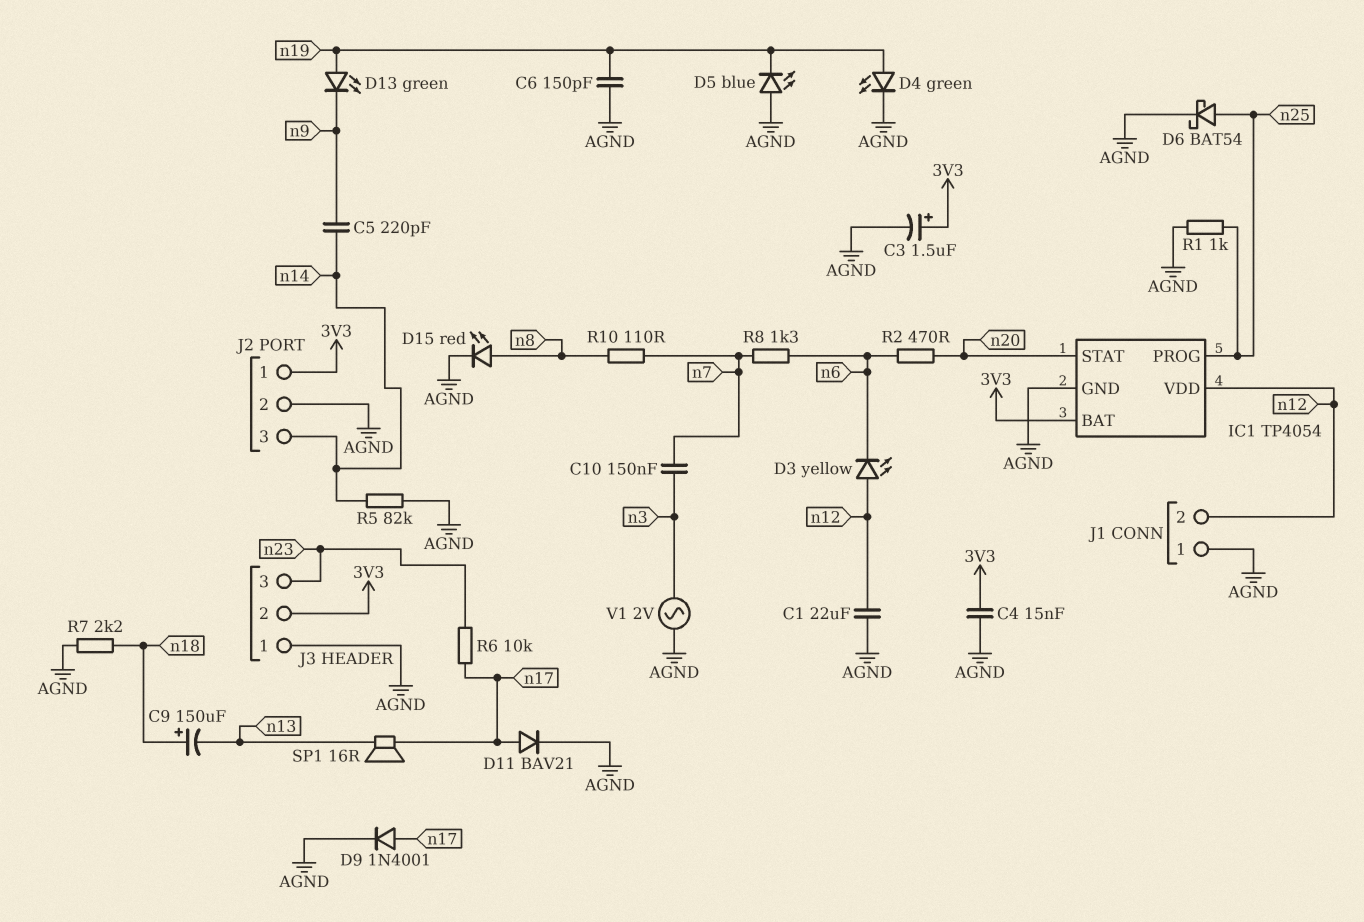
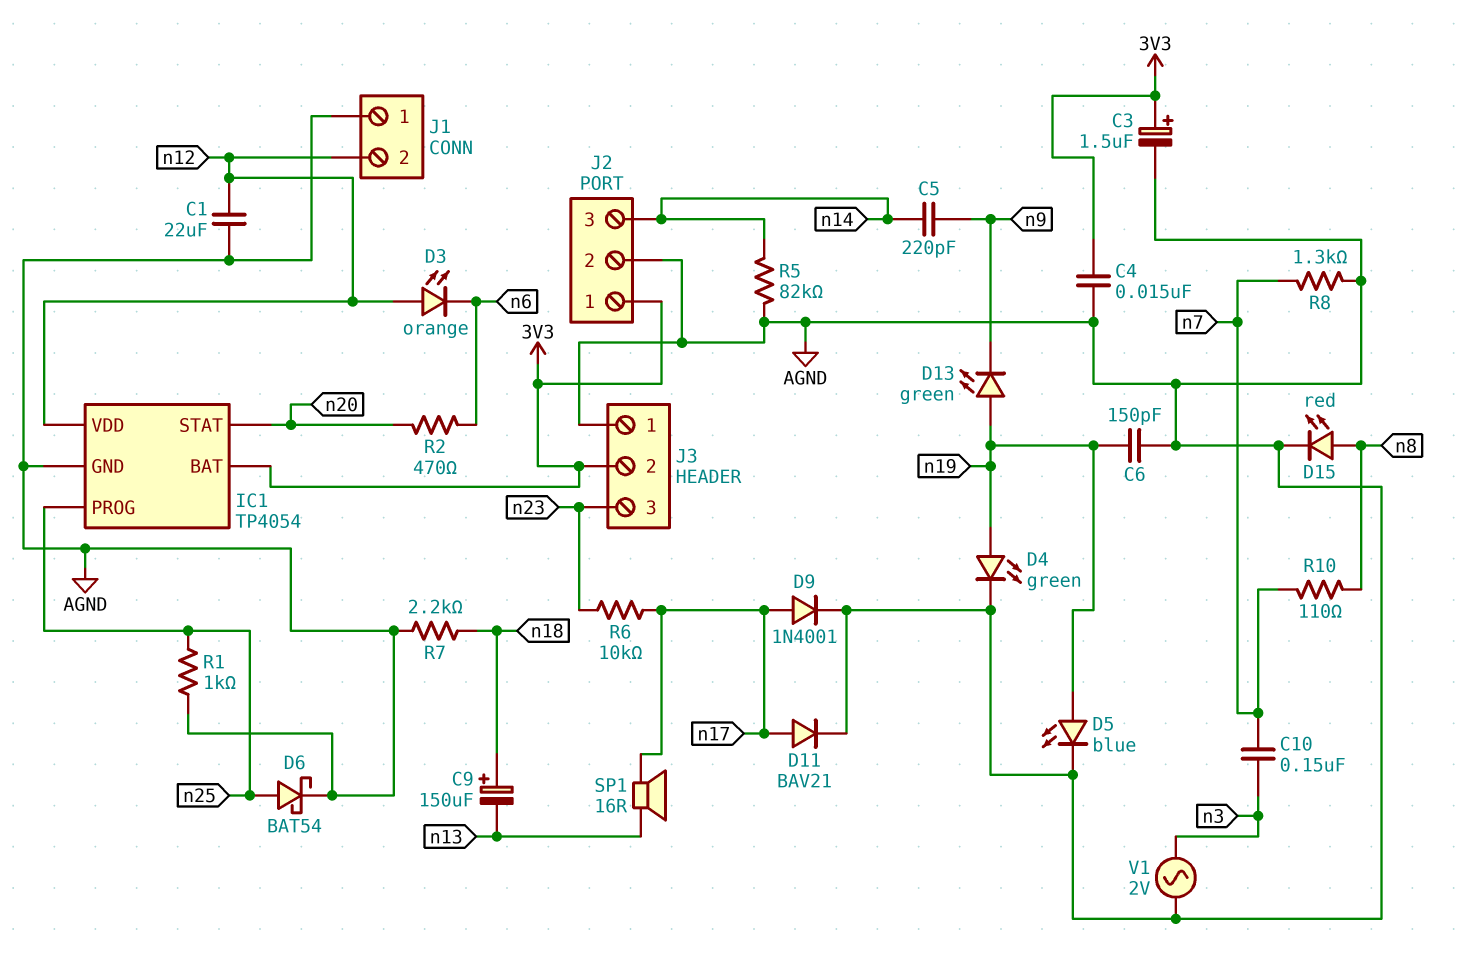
D3: LED yellow (A n12, K n6) -> LED orange (A n12, K n6)
D5: LED blue (A AGND, K n19) -> LED blue (A n19, K AGND)
R8: 1.3k (n6, n7) -> 1.3k (AGND, n7)

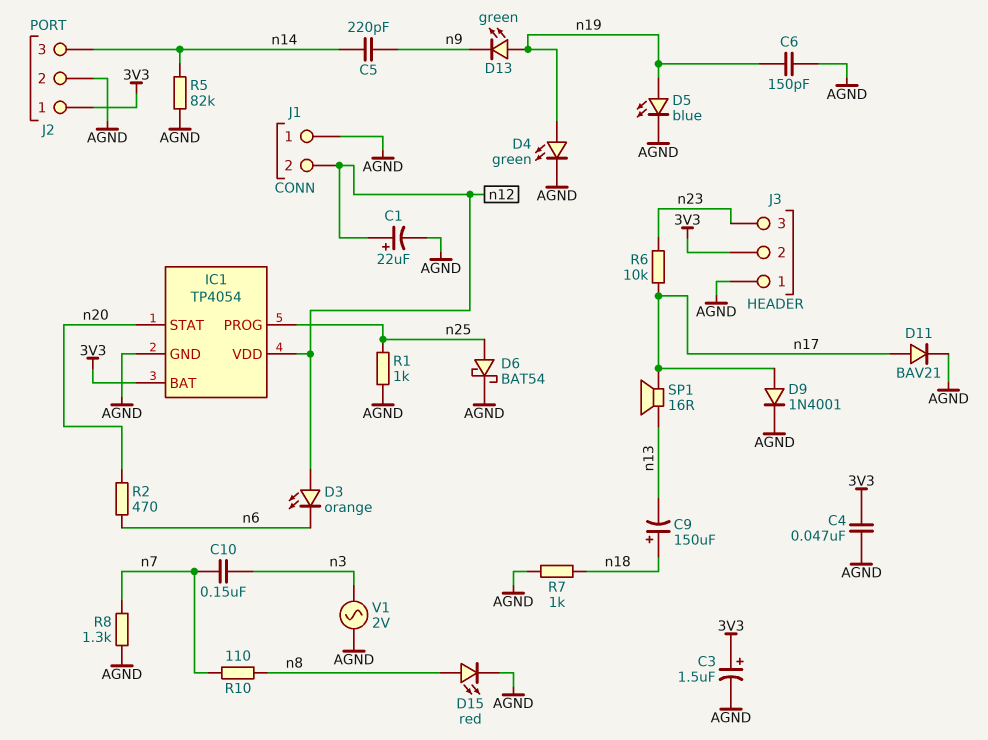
C1: 22uF (AGND, n12) -> 22uF (plus n12, minus AGND)
C4: 15nF (3V3, AGND) -> 47nF (3V3, AGND)
R7: 2.2k (AGND, n18) -> 1k (AGND, n18)

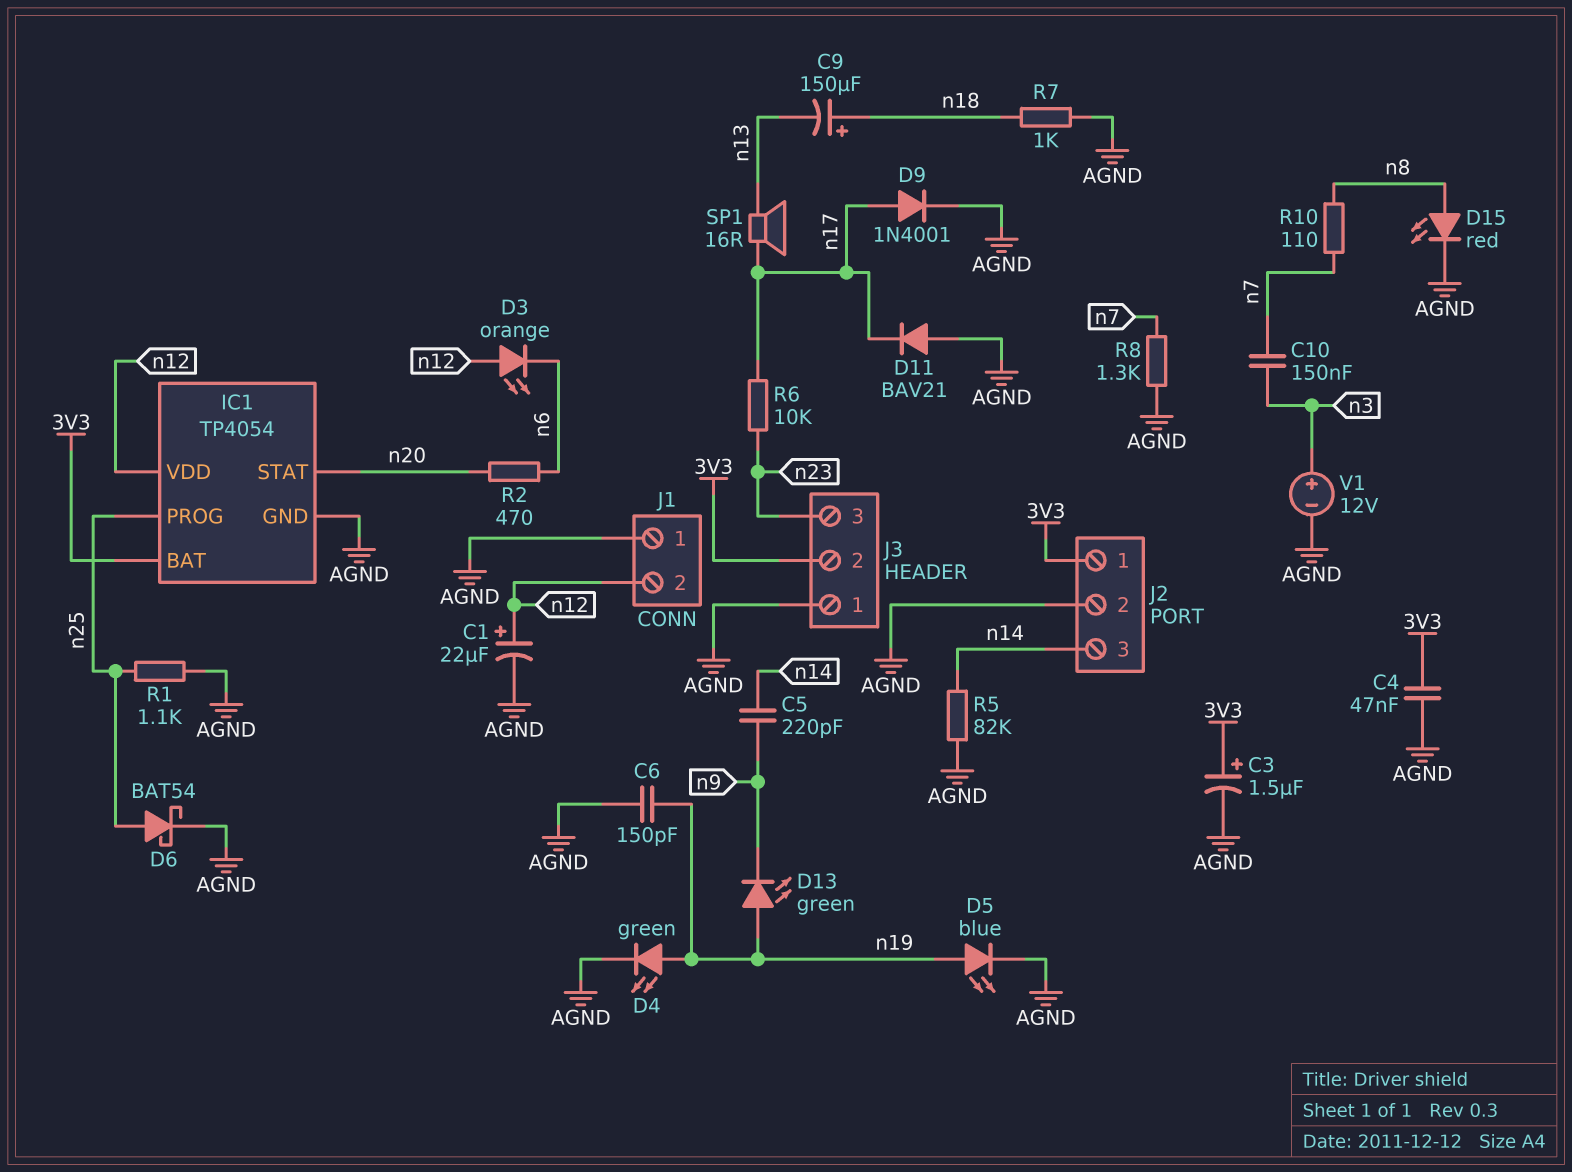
D11: diode BAV21 (A n17, K AGND) -> diode BAV21 (A AGND, K n17)
R1: 1k (AGND, n25) -> 1.1k (AGND, n25)
V1: AC 2V (AGND, n3) -> 12V (plus n3, minus AGND)

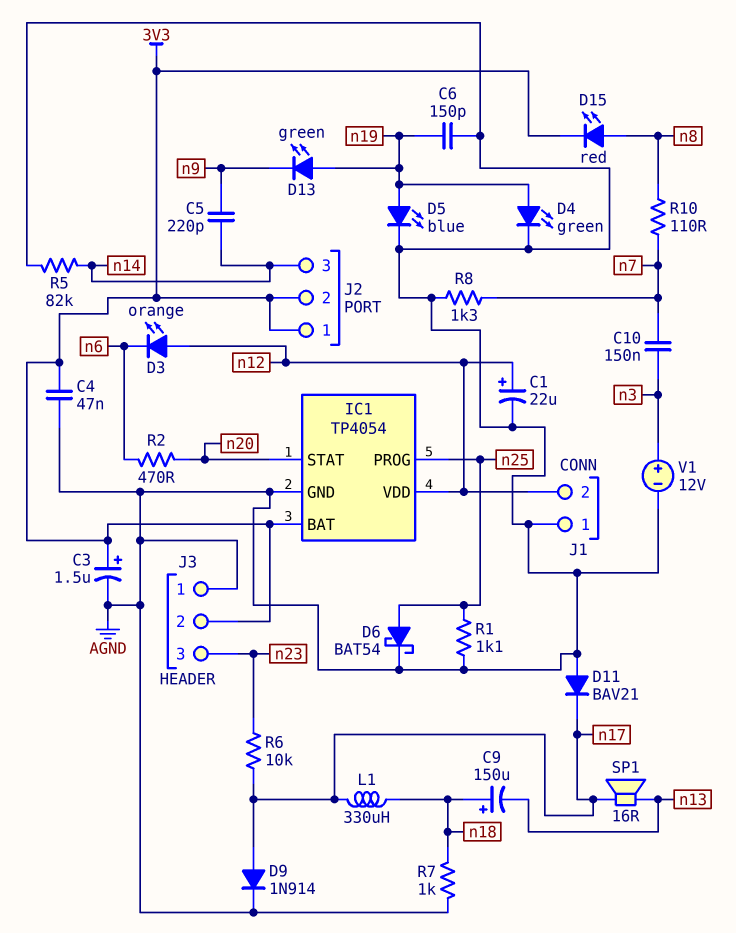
D9: diode 1N4001 (A n17, K AGND) -> diode 1N914 (A n17, K AGND)
D15: LED red (A n8, K AGND) -> LED red (A n8, K 3V3)
J2 pin 2: AGND -> 3V3
L1: none -> 330uH (n17, n18)

